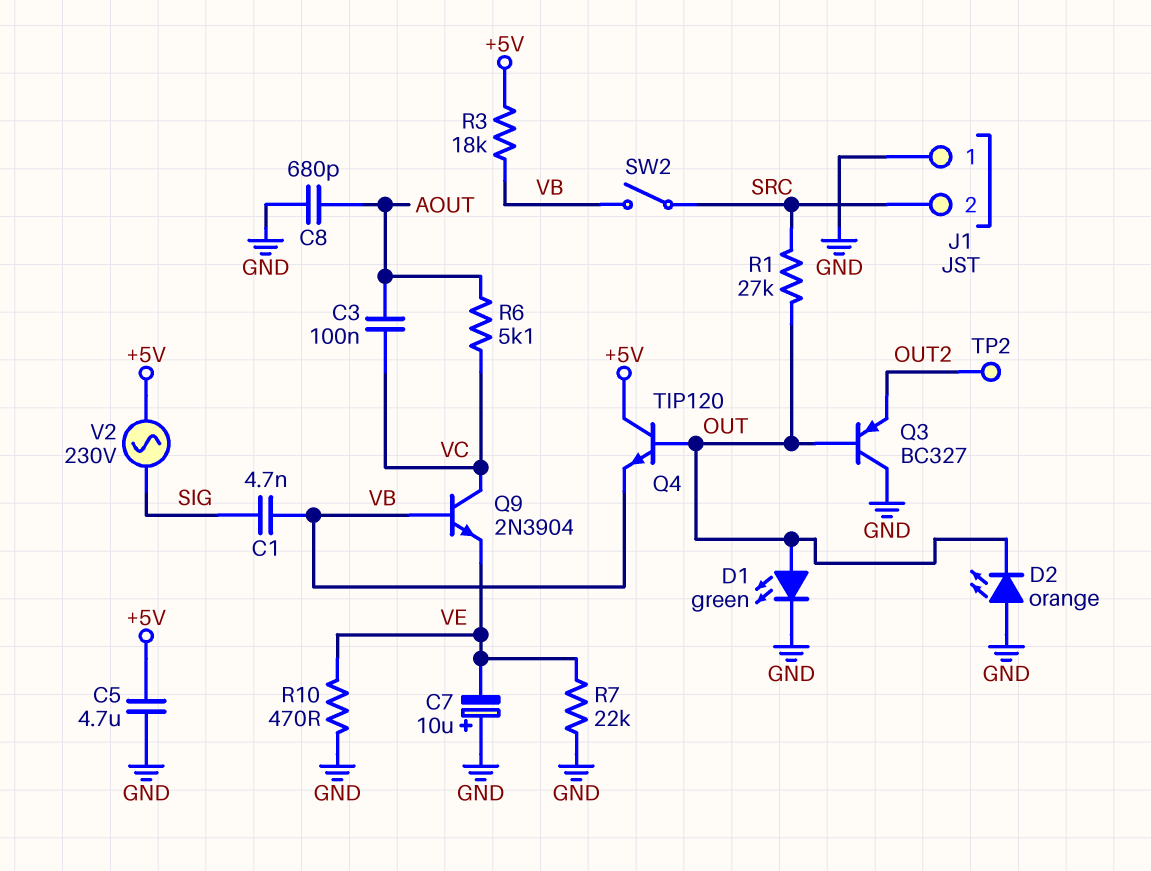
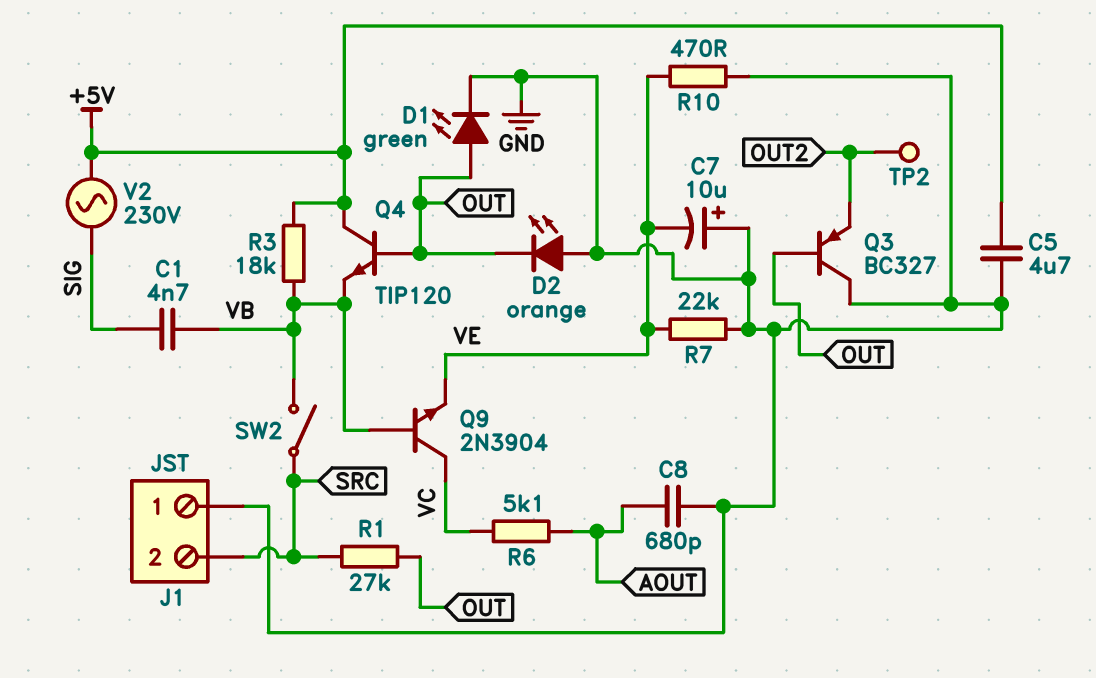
C3: 100nF (AOUT, VC) -> none

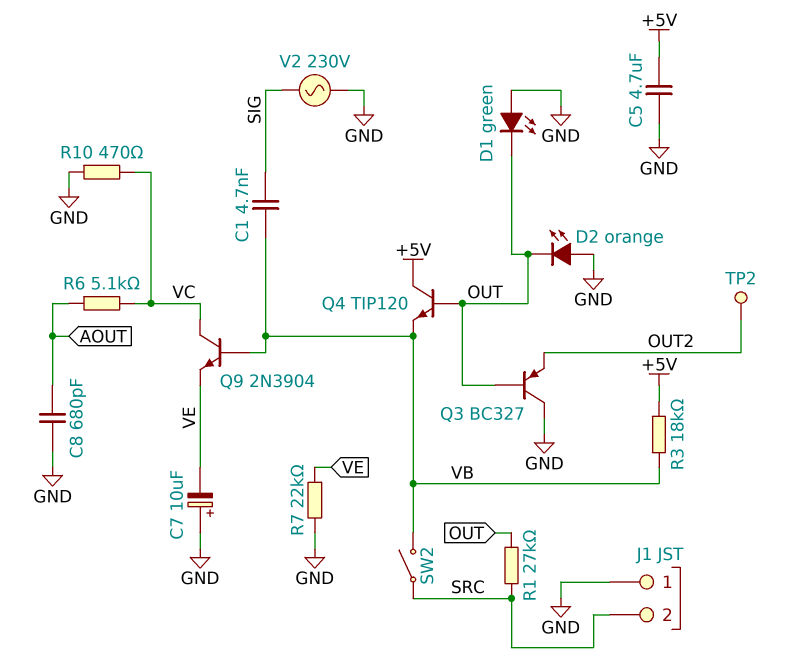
D1: LED green (A OUT, K GND) -> LED green (A GND, K OUT)
R10: 470 (GND, VE) -> 470 (GND, VC)
V2: AC 230V (+5V, SIG) -> AC 230V (GND, SIG)

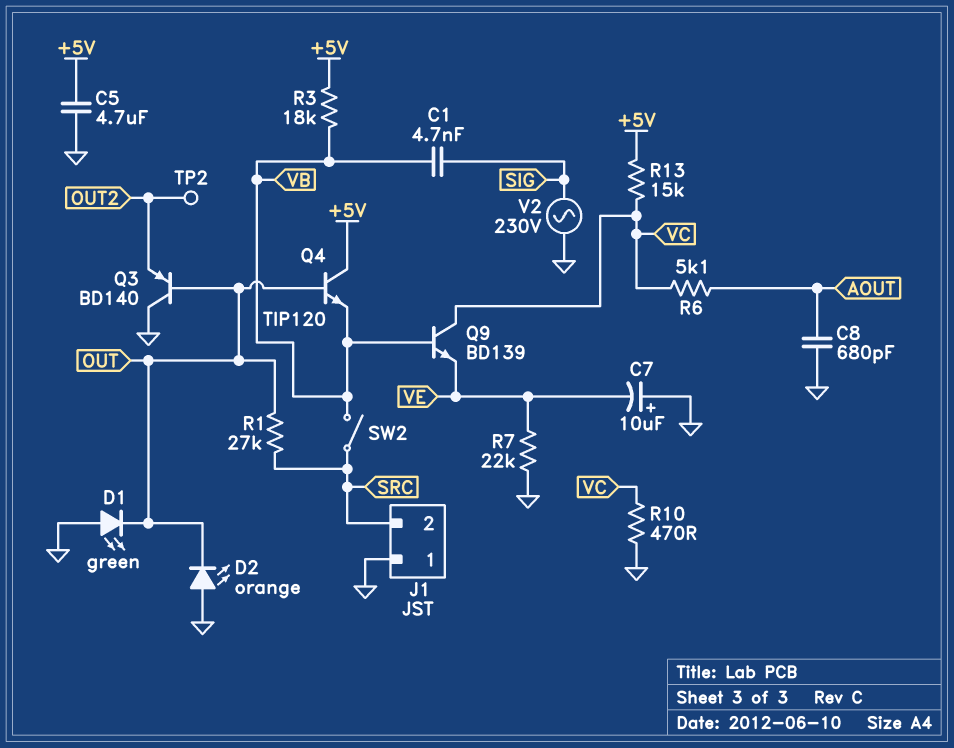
Q3: PNP BC327 (B OUT, C GND, E OUT2) -> PNP BD140 (B OUT, C GND, E OUT2)
Q9: NPN 2N3904 (B VB, C VC, E VE) -> NPN BD139 (B VB, C VC, E VE)
R13: none -> 15k (+5V, VC)

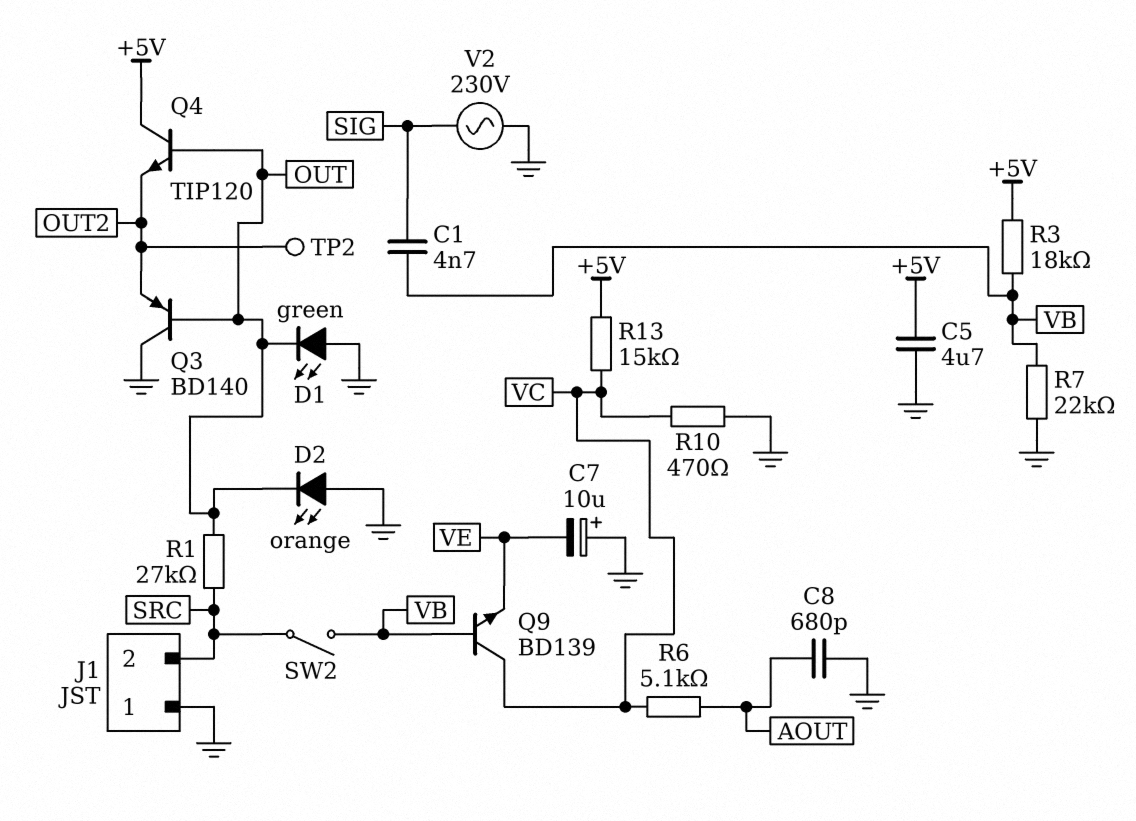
Q4: NPN TIP120 (B OUT, C +5V, E VB) -> NPN TIP120 (B OUT, C +5V, E OUT2)
R7: 22k (GND, VE) -> 22k (GND, VB)

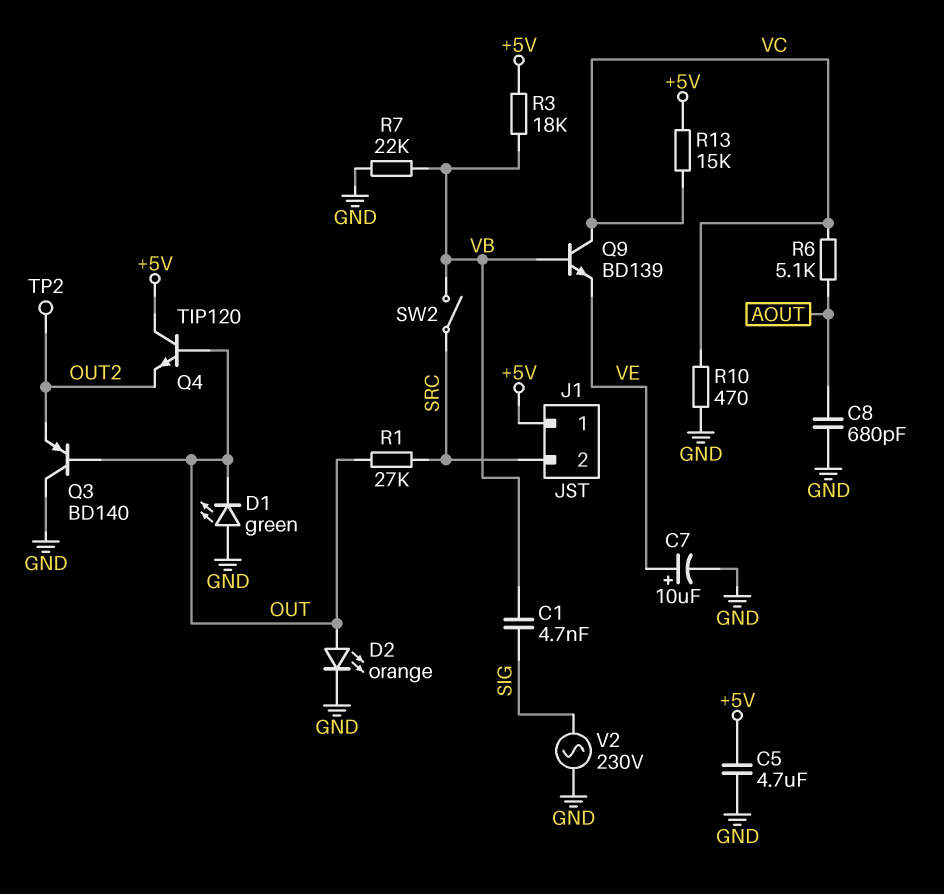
C7: 10uF (plus GND, minus VE) -> 10uF (plus VE, minus GND)
D2: LED orange (A GND, K OUT) -> LED orange (A OUT, K GND)
J1 pin 1: GND -> +5V

